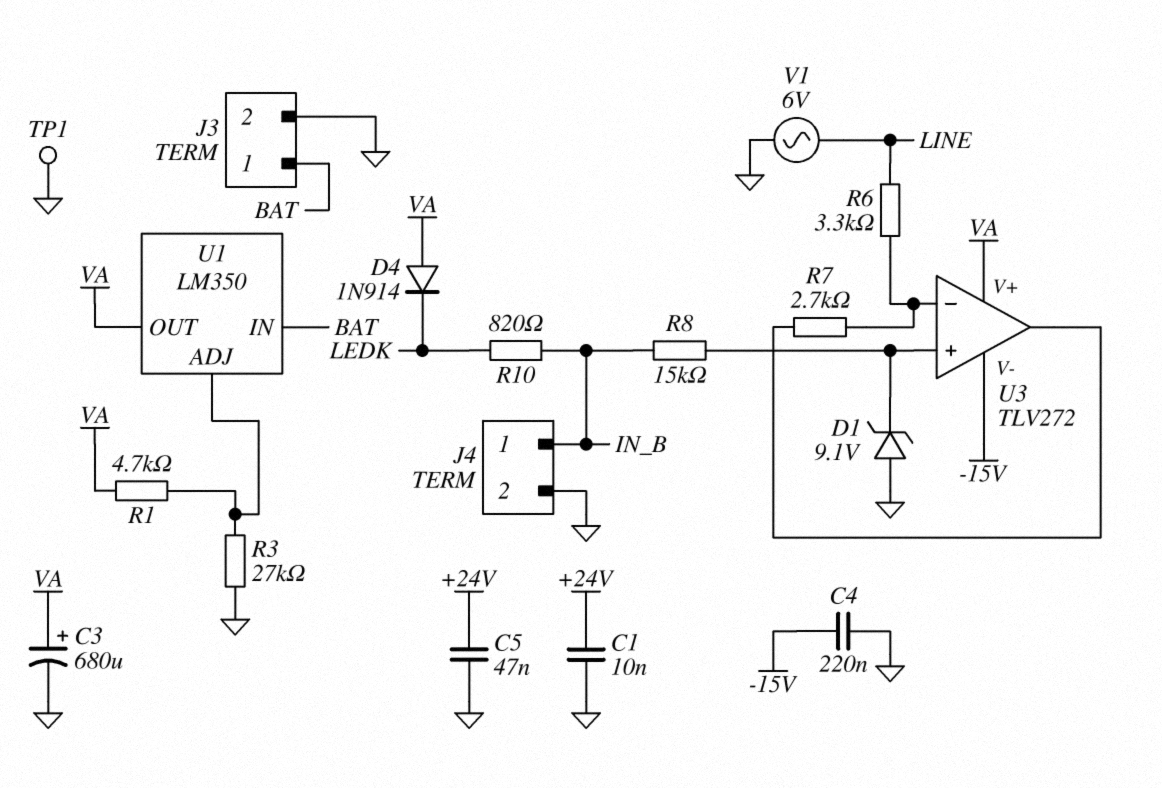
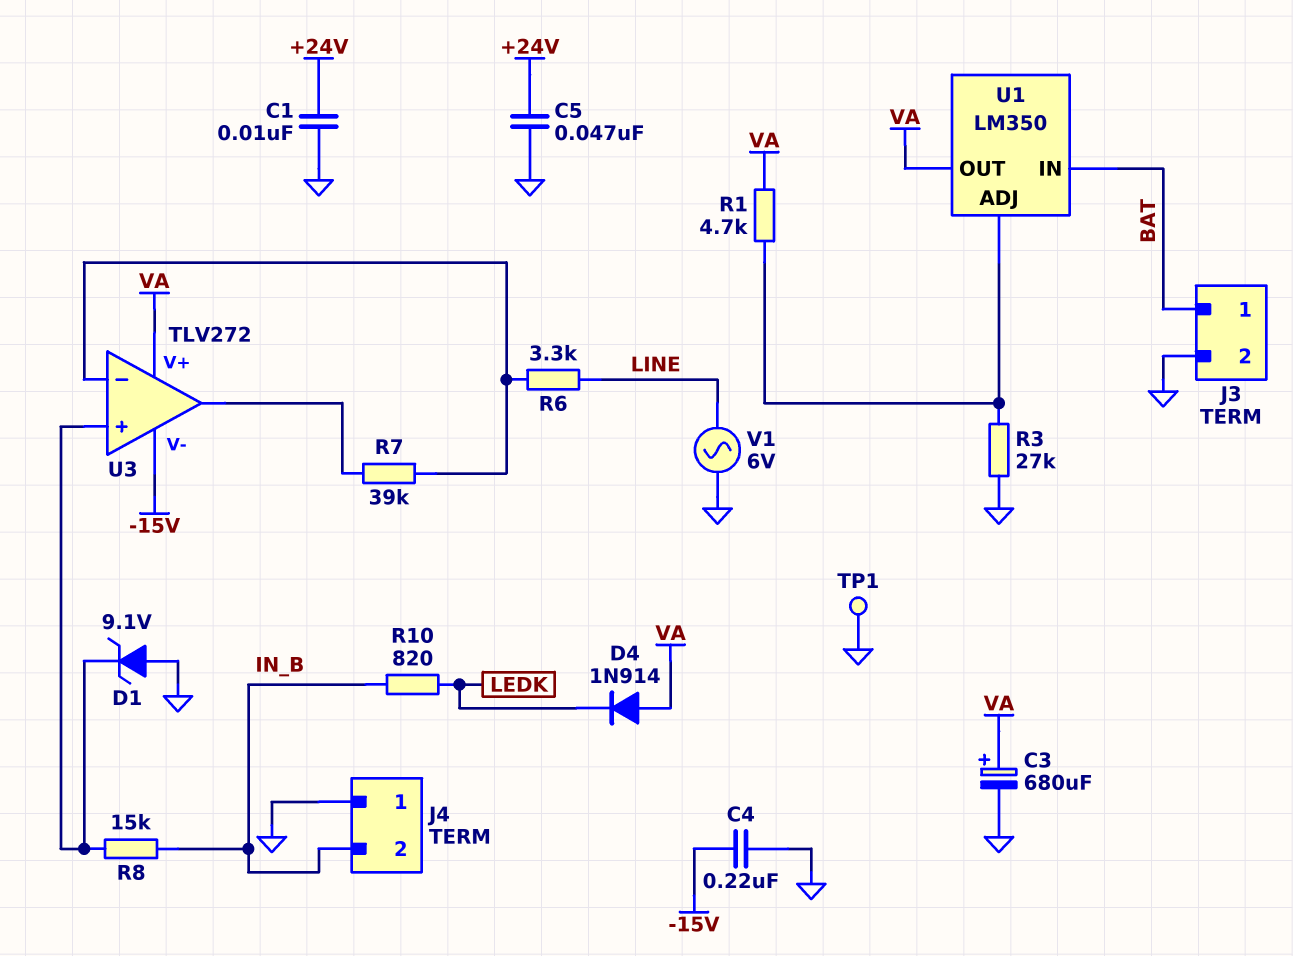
J4 pin 1: IN_B -> GND
J4 pin 2: GND -> IN_B
R7: 2.7k (U3/in-, U3/out) -> 39k (U3/in-, U3/out)

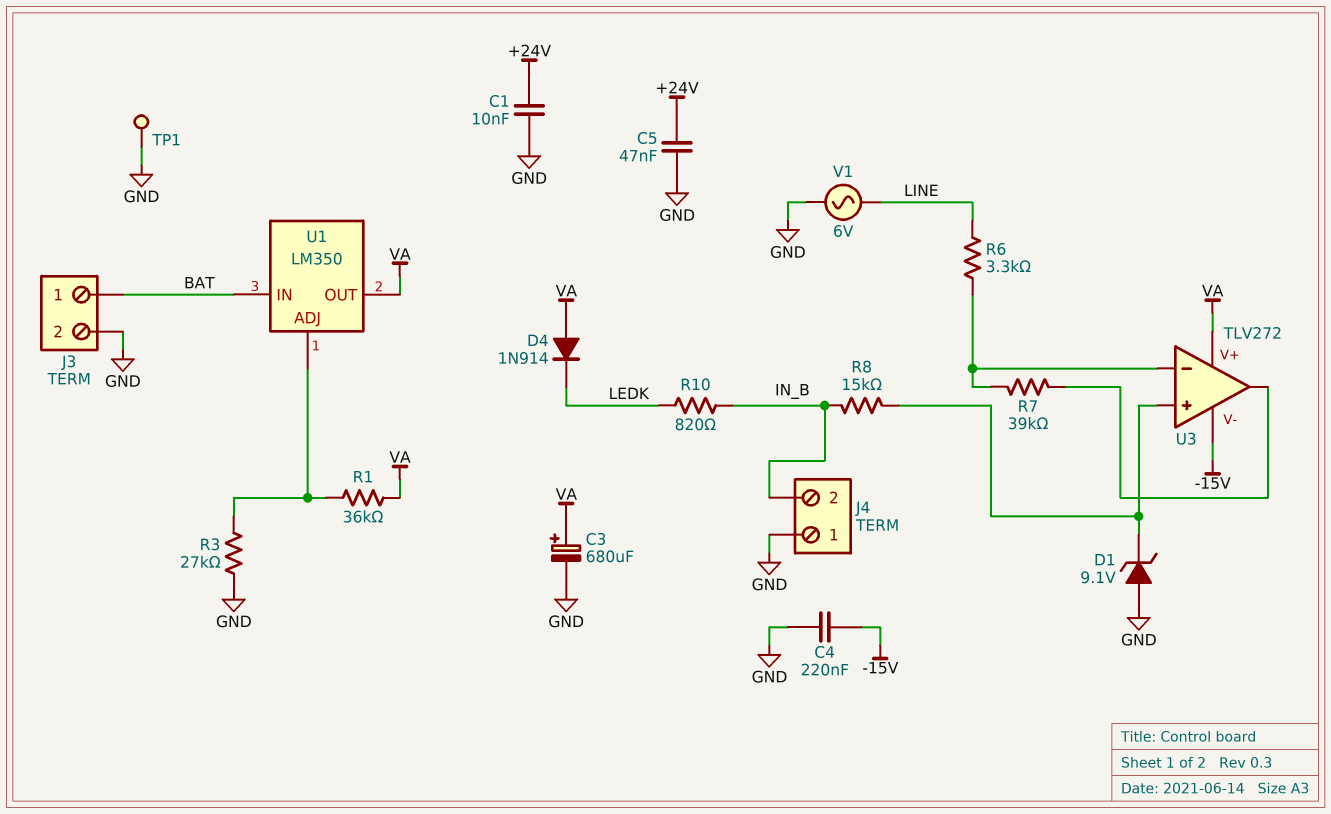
R1: 4.7k (U1/ADJ, VA) -> 36k (U1/ADJ, VA)

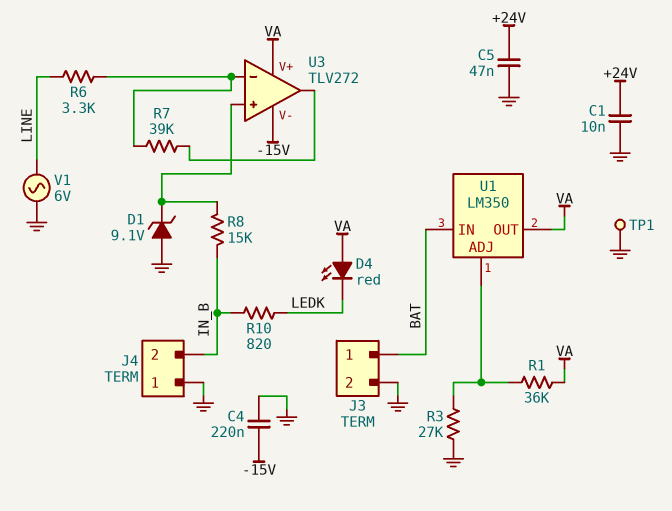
C3: 680uF (plus VA, minus GND) -> none
D4: diode 1N914 (A VA, K LEDK) -> LED red (A VA, K LEDK)

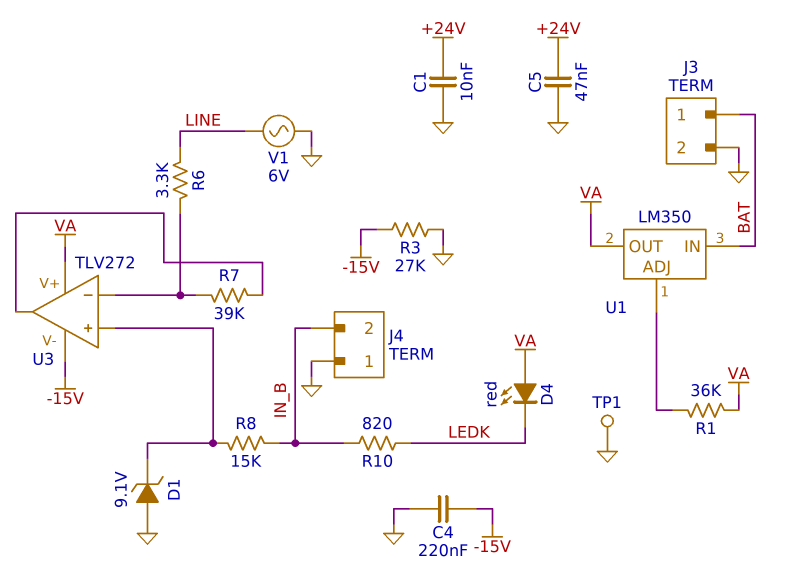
R3: 27k (GND, U1/ADJ) -> 27k (-15V, GND)

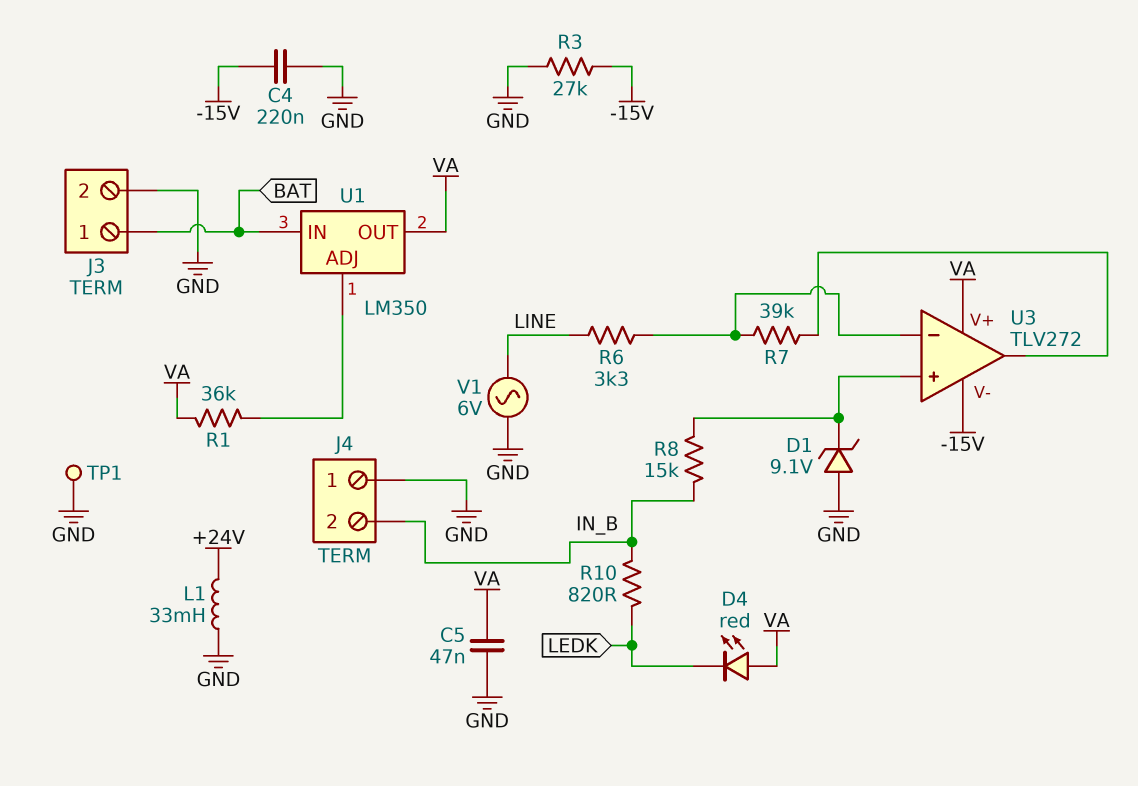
C1: 10nF (+24V, GND) -> none
C5: 47nF (+24V, GND) -> 47nF (GND, VA)
L1: none -> 33mH (+24V, GND)

